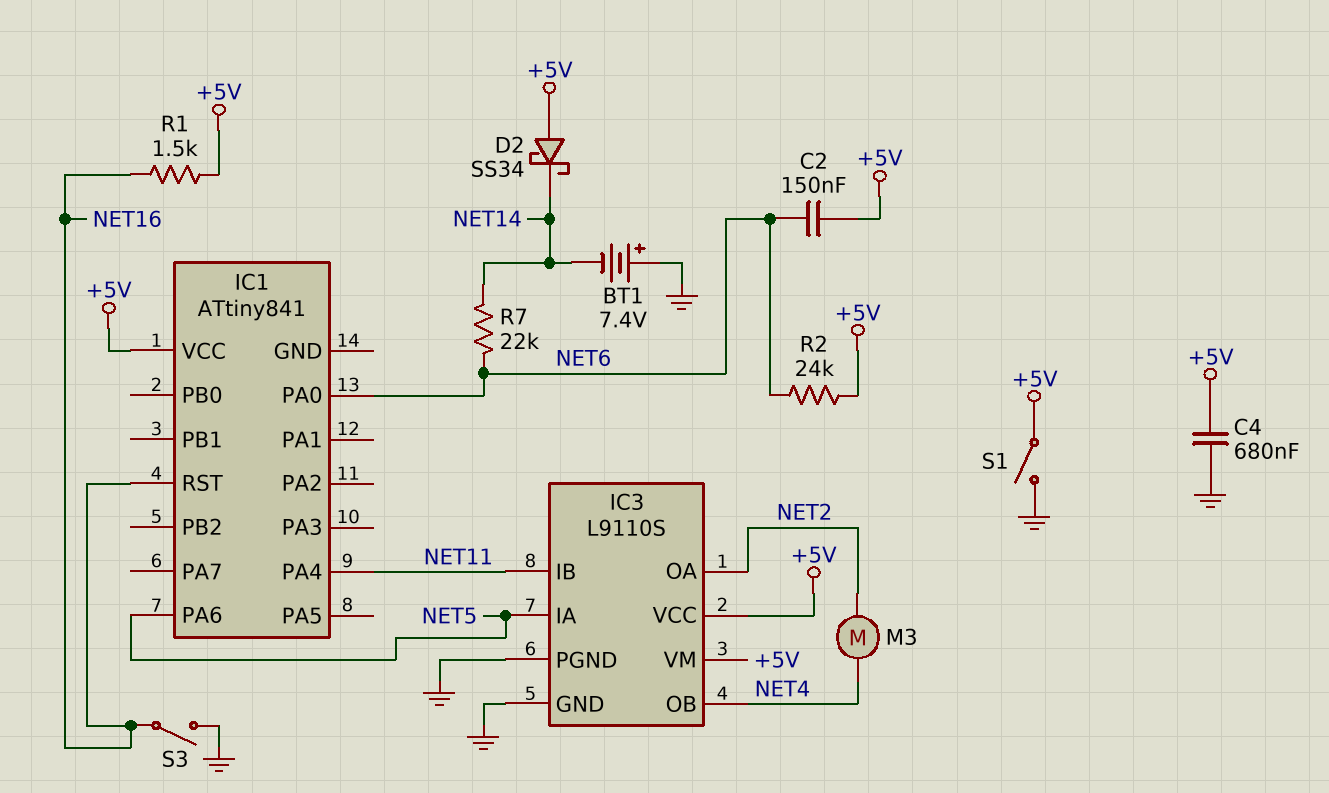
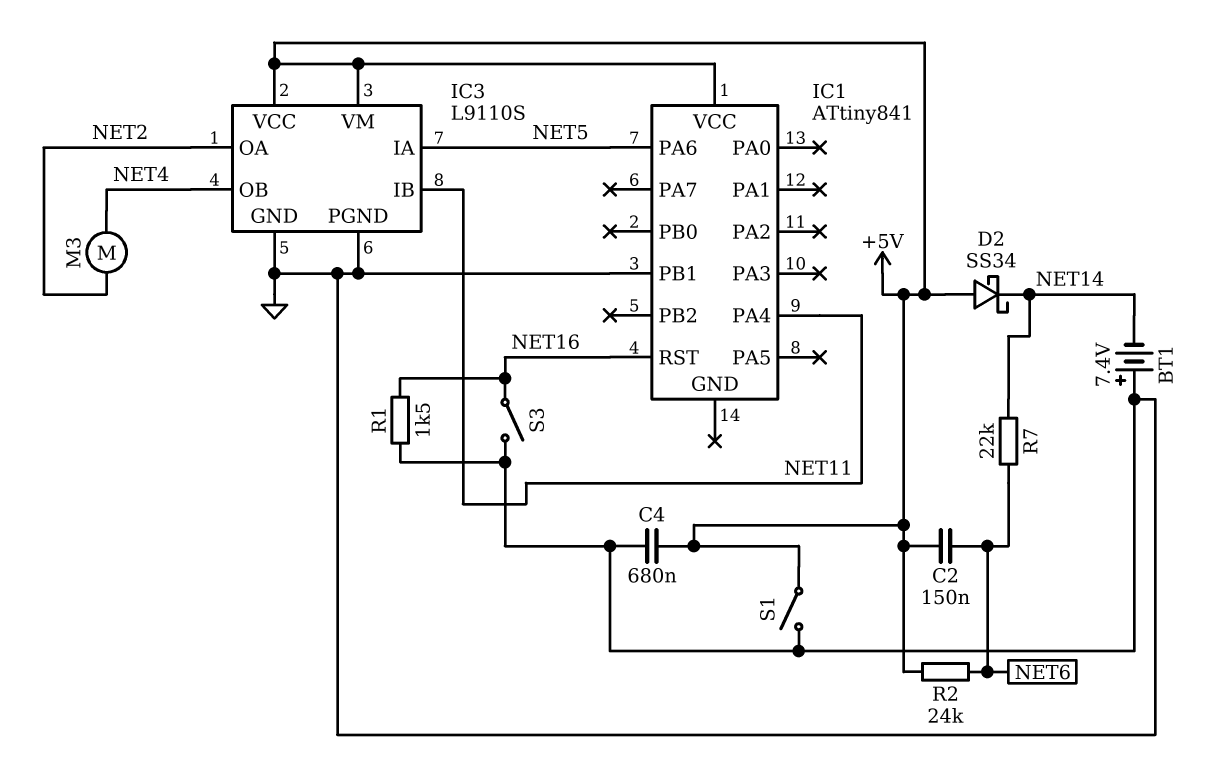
IC1 pin PA0: NET6 -> none
IC1 pin PB1: none -> GND
R1: 1.5k (+5V, NET16) -> 1.5k (GND, NET16)

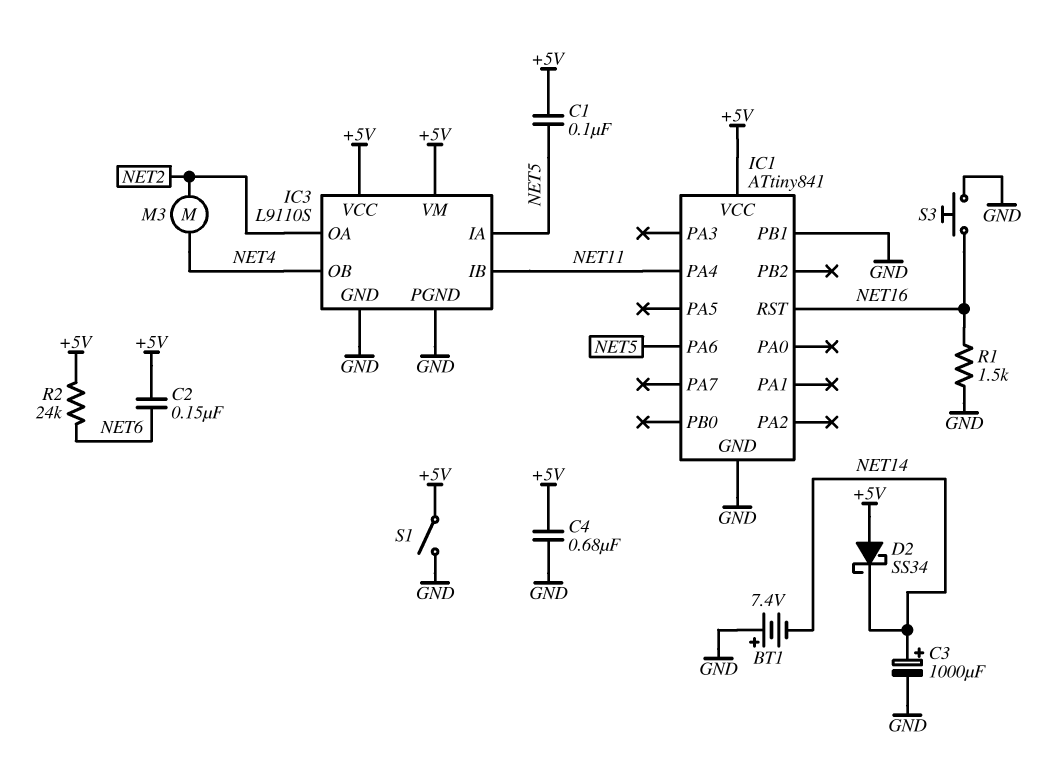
C1: none -> 100nF (+5V, NET5)
C3: none -> 1000uF (plus NET14, minus GND)
IC1 pin GND: none -> GND
R7: 22k (NET6, NET14) -> none
S3: switch (GND, NET16) -> button (GND, NET16)

